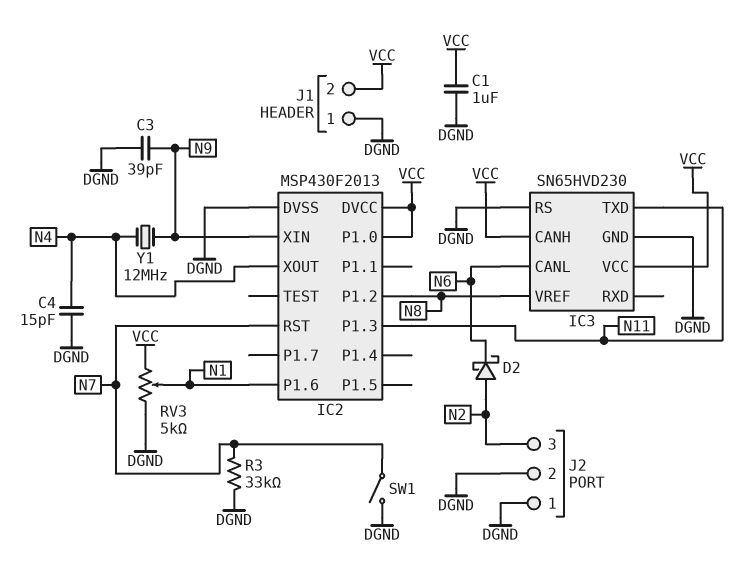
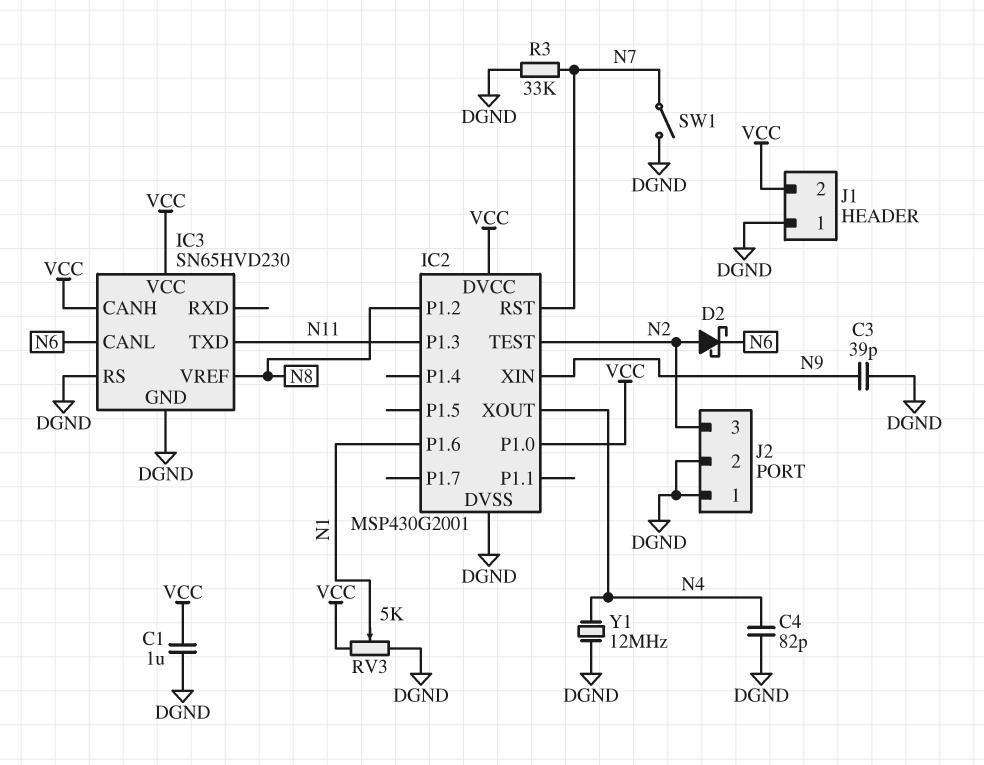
C4: 15pF (DGND, N4) -> 82pF (DGND, N4)
IC2: MSP430F2013 -> MSP430G2001
IC2 pin TEST: none -> N2
Y1: 12MHz (N4, N9) -> 12MHz (DGND, N4)

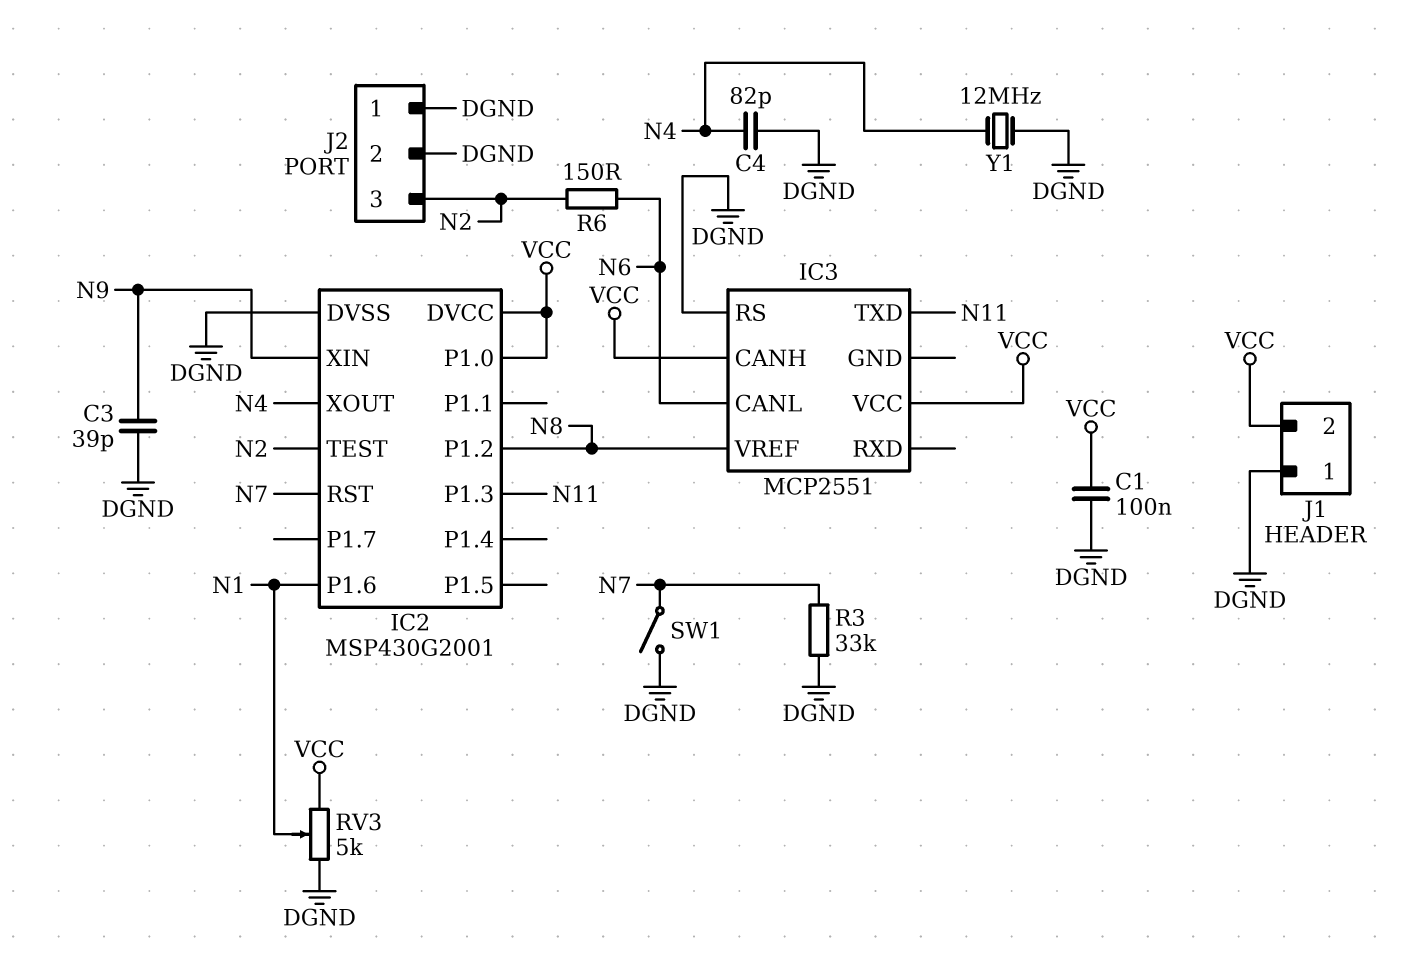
C1: 1uF (DGND, VCC) -> 100nF (DGND, VCC)
D2: schottky (A N2, K N6) -> none
IC3: SN65HVD230 -> MCP2551
IC3 pin GND: DGND -> none
R6: none -> 150 (N2, N6)

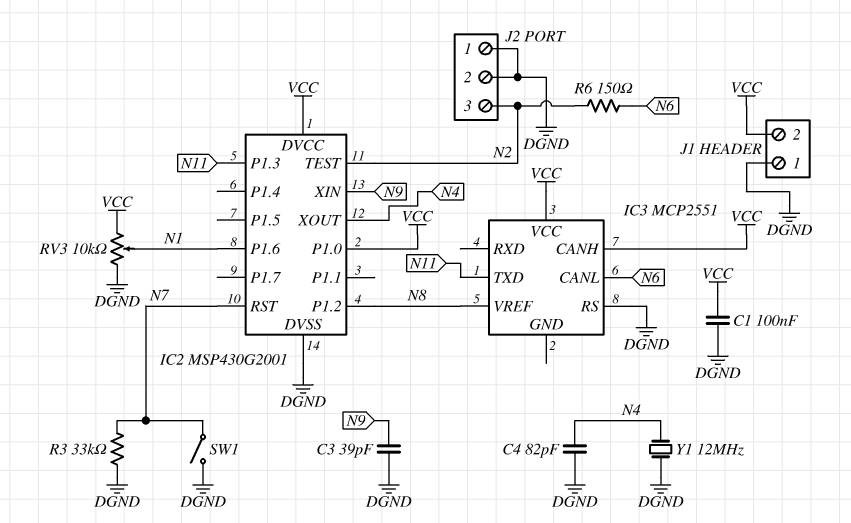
RV3: 5k (DGND, VCC, wiper N1) -> 10k (DGND, VCC, wiper N1)

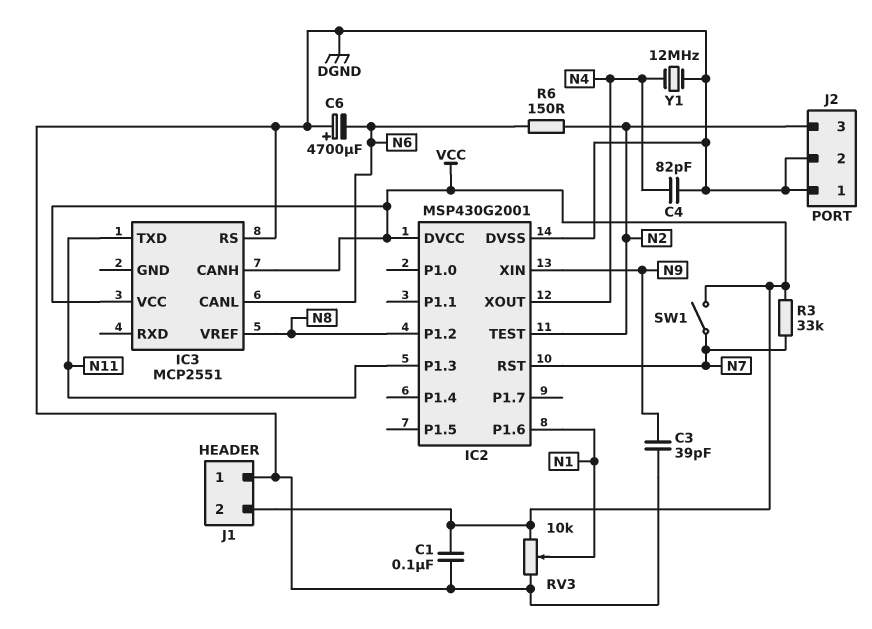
C6: none -> 4700uF (plus DGND, minus N6)
IC2 pin P1.0: VCC -> none
R3: 33k (DGND, N7) -> 33k (N7, VCC)
SW1: switch (DGND, N7) -> switch (N7, VCC)

